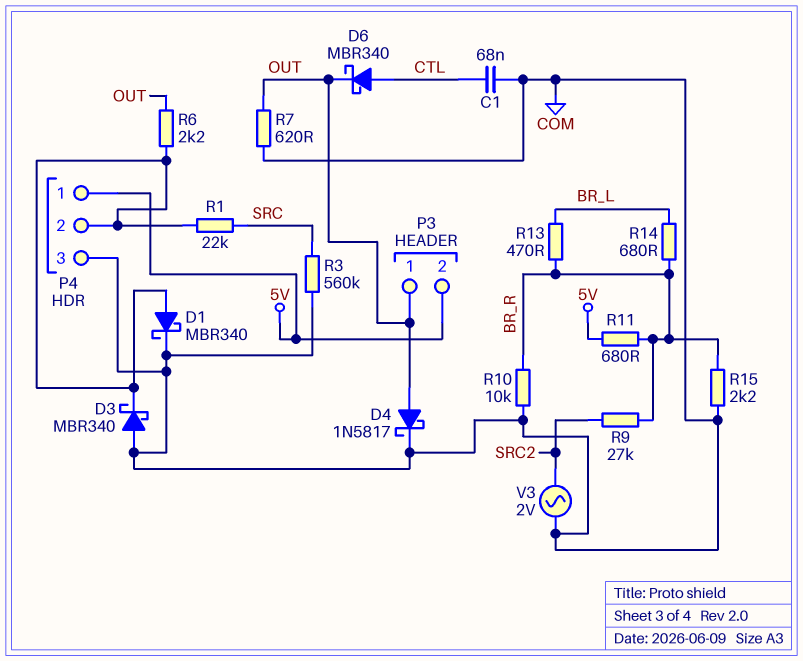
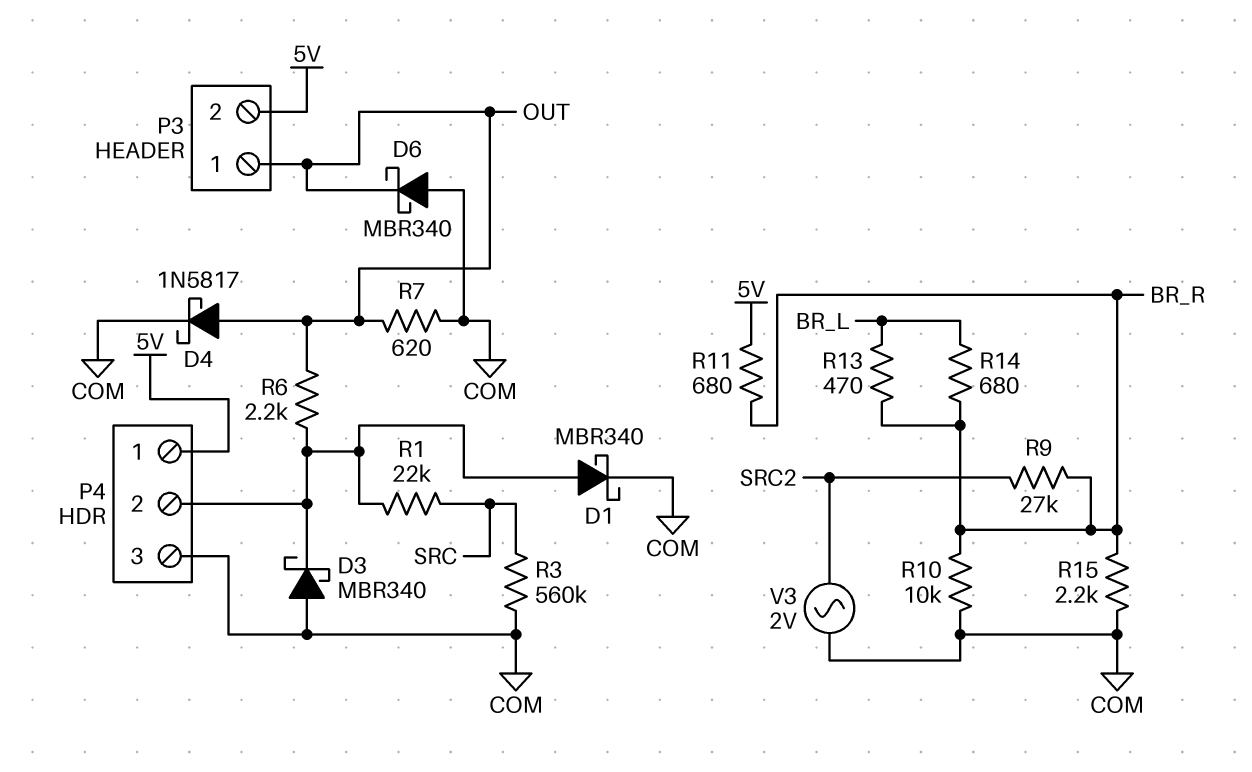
C1: 68nF (COM, CTL) -> none
D6: schottky MBR340 (A CTL, K OUT) -> schottky MBR340 (A COM, K OUT)

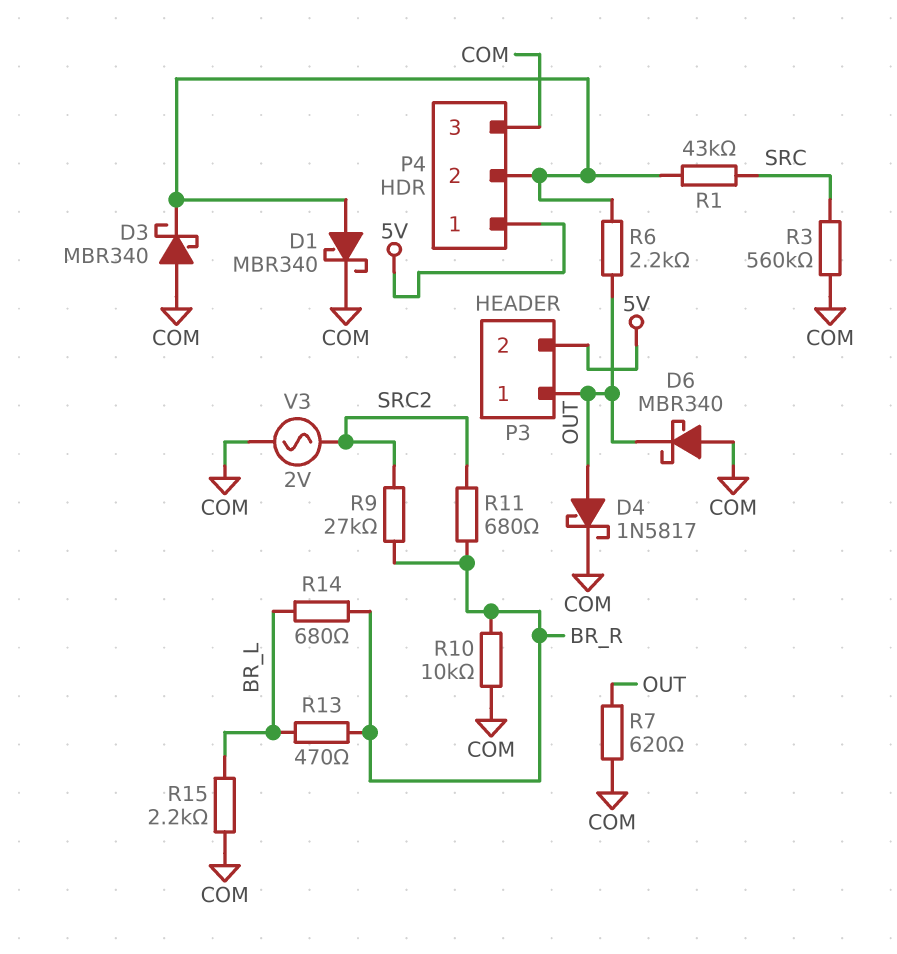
R1: 22k (P4/2, SRC) -> 43k (P4/2, SRC)
R11: 680 (5V, BR_R) -> 680 (BR_R, SRC2)
R15: 2.2k (BR_R, COM) -> 2.2k (BR_L, COM)

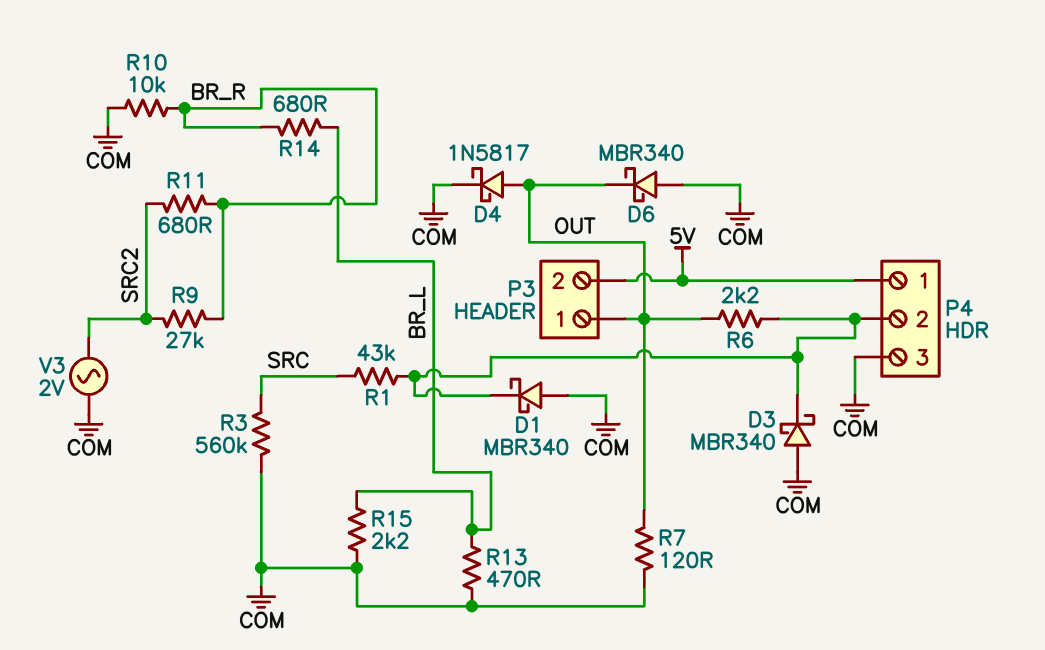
D1: schottky MBR340 (A P4/2, K COM) -> schottky MBR340 (A COM, K P4/2)
R7: 620 (COM, OUT) -> 120 (COM, OUT)
R13: 470 (BR_L, BR_R) -> 470 (BR_L, COM)

